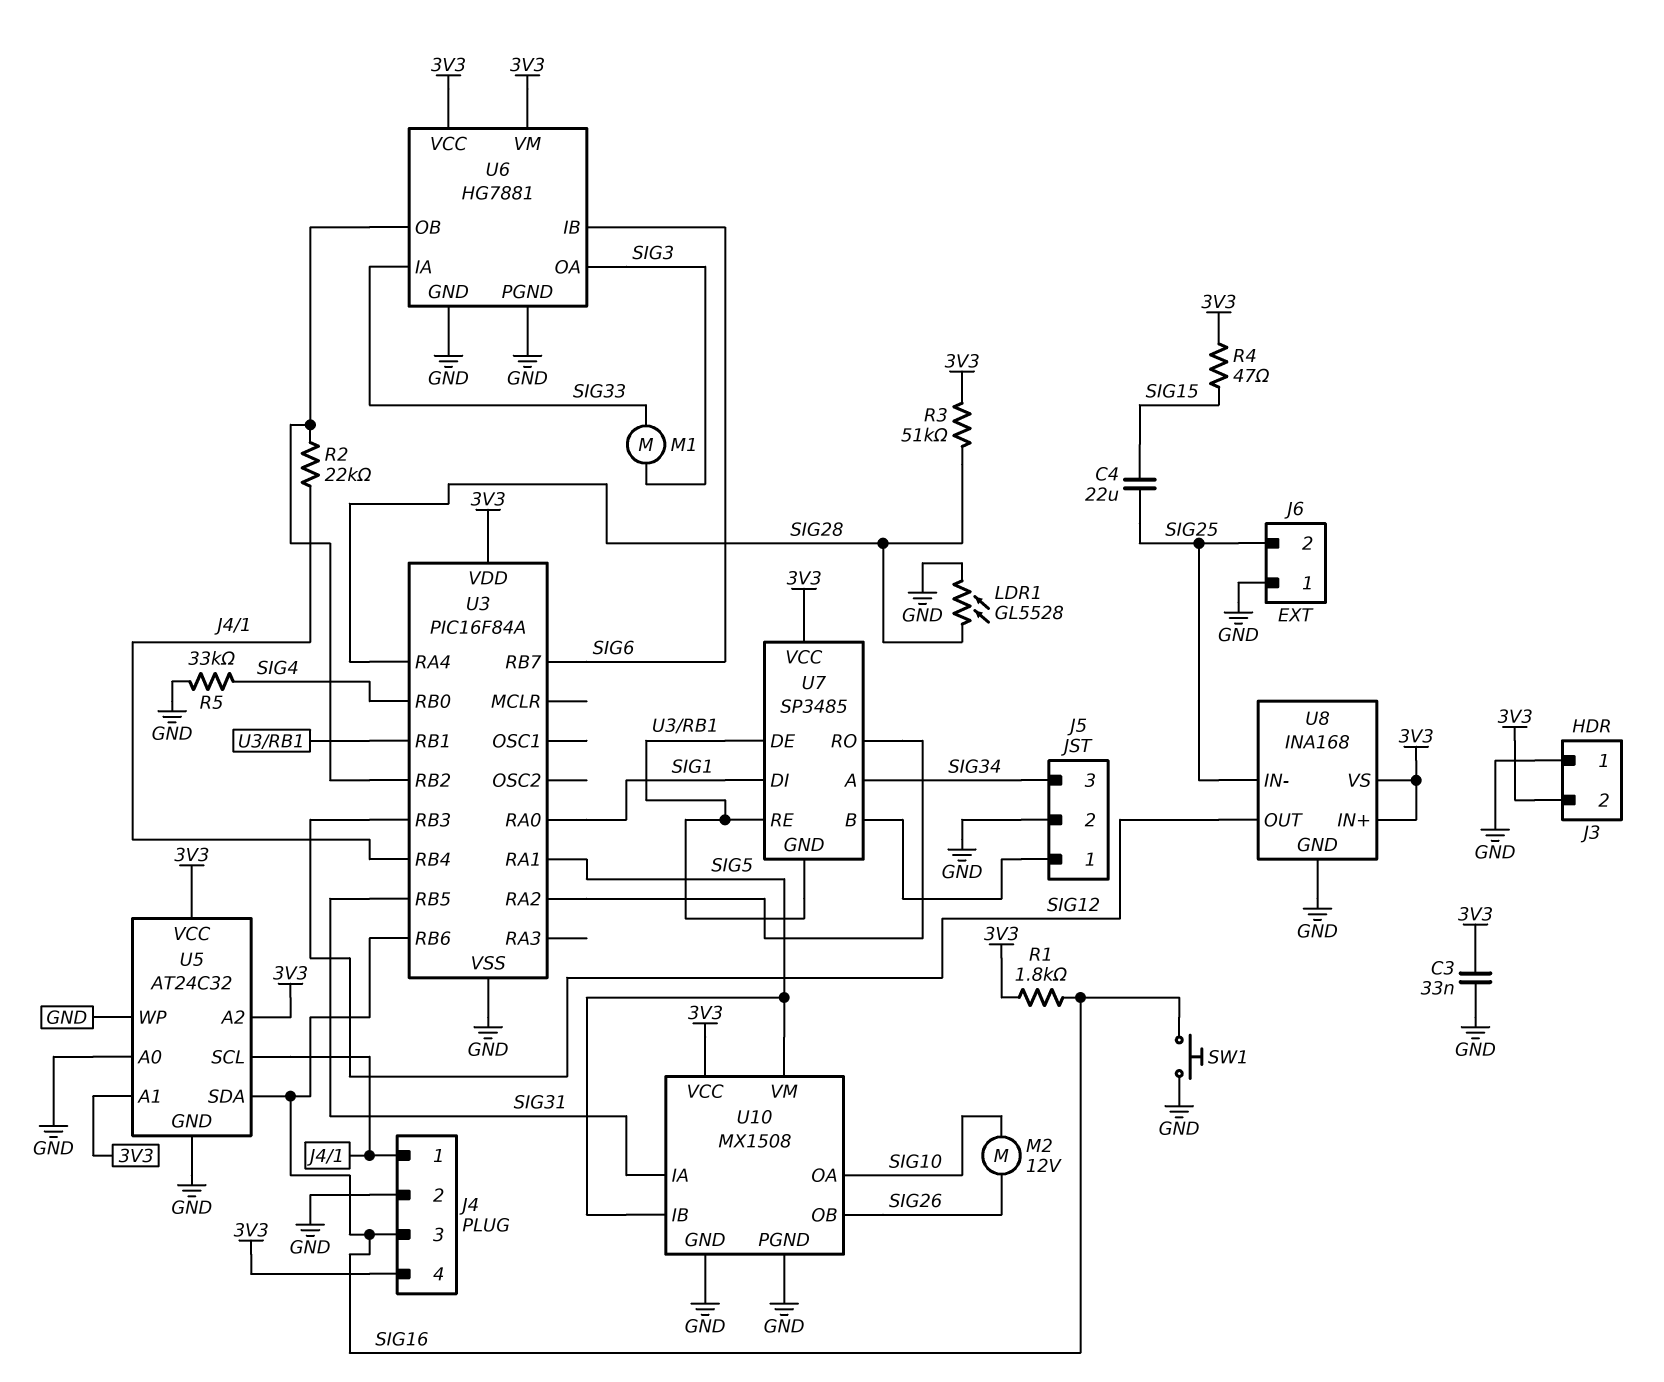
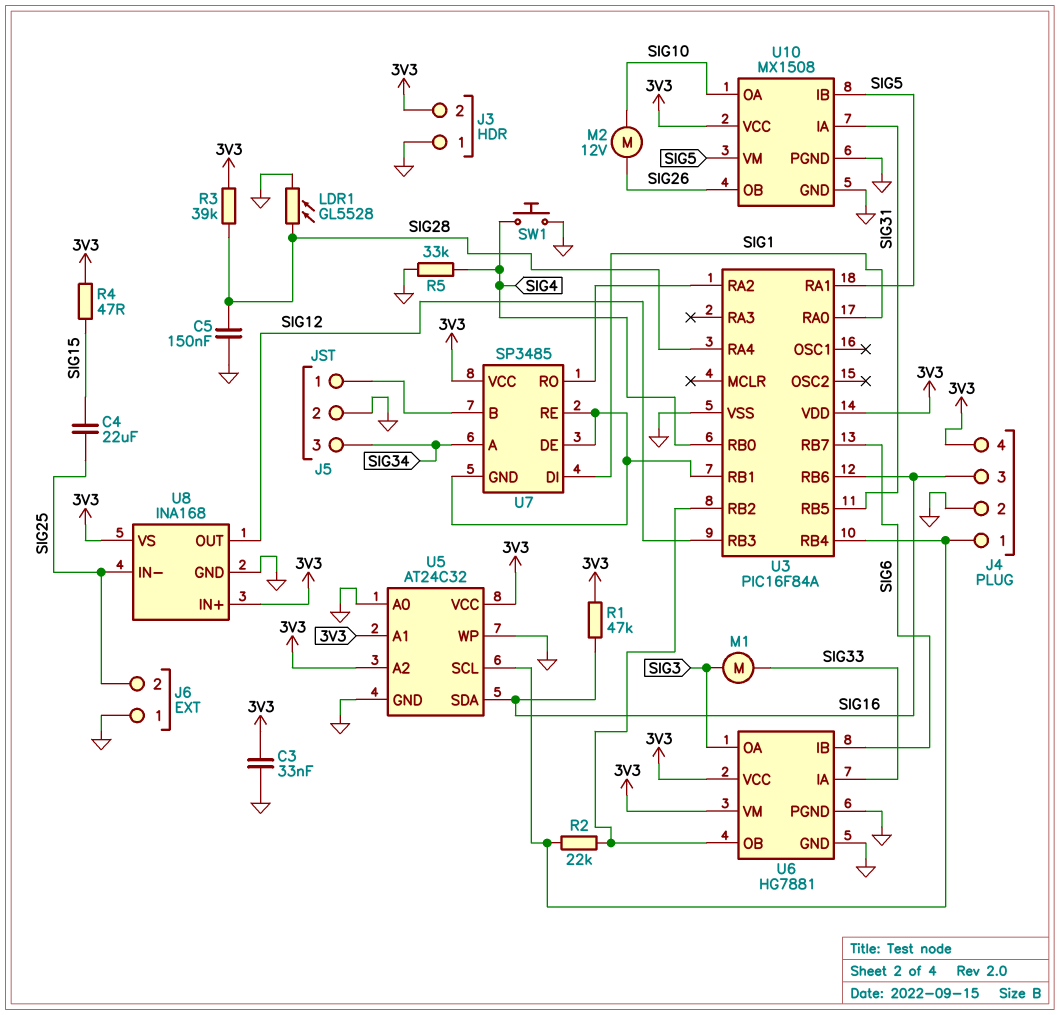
C5: none -> 150nF (GND, SIG28)
R1: 1.8k (3V3, SIG16) -> 47k (3V3, SIG16)
R3: 51k (3V3, SIG28) -> 39k (3V3, SIG28)
SW1: button (GND, SIG16) -> button (GND, SIG4)

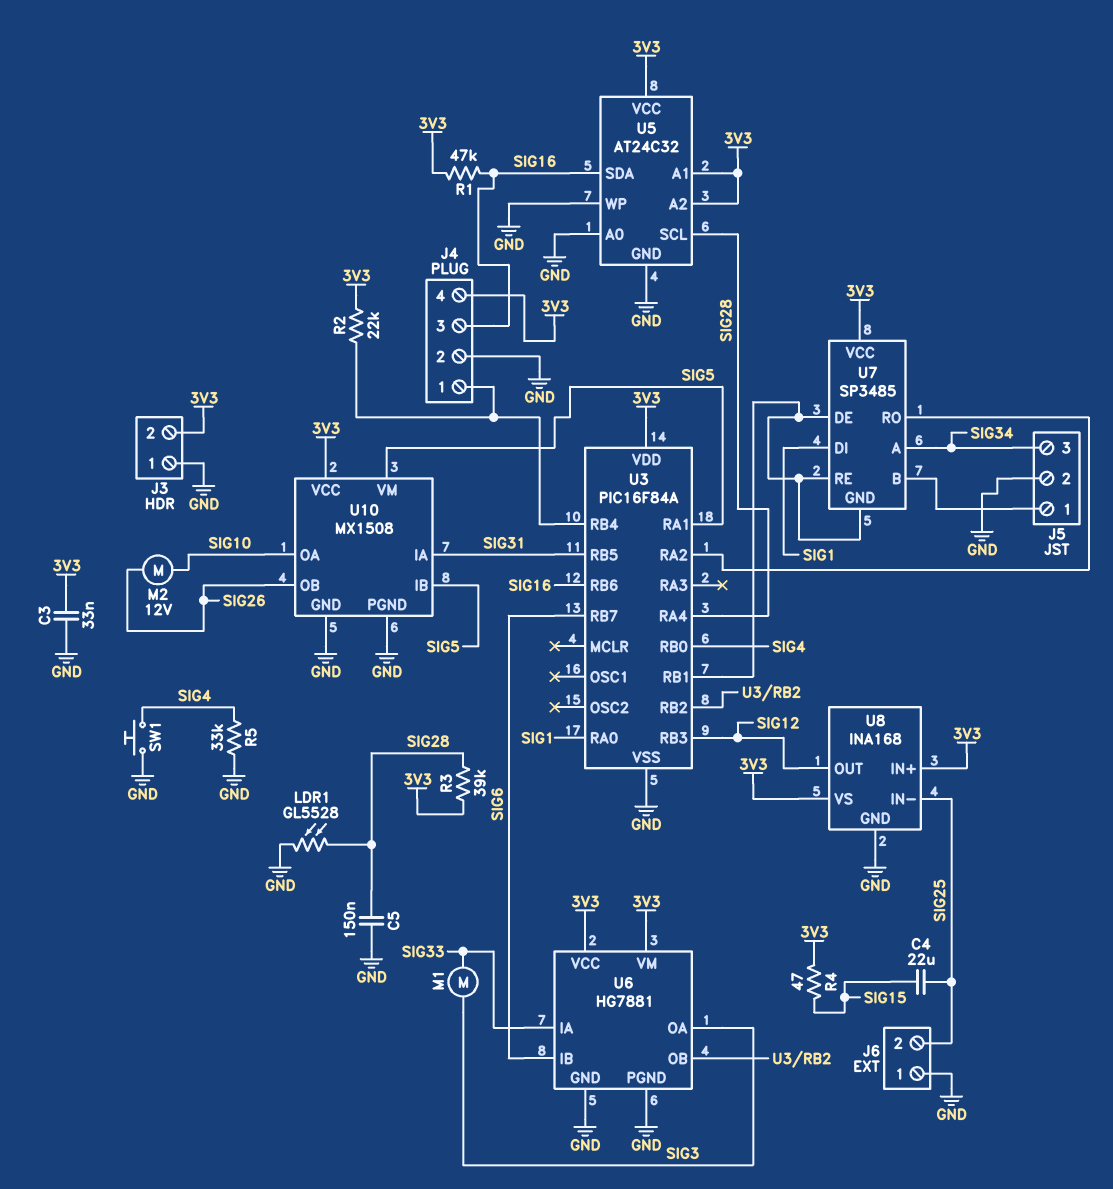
R2: 22k (J4/1, U3/RB2) -> 22k (3V3, J4/1)
U5 pin SCL: J4/1 -> SIG28

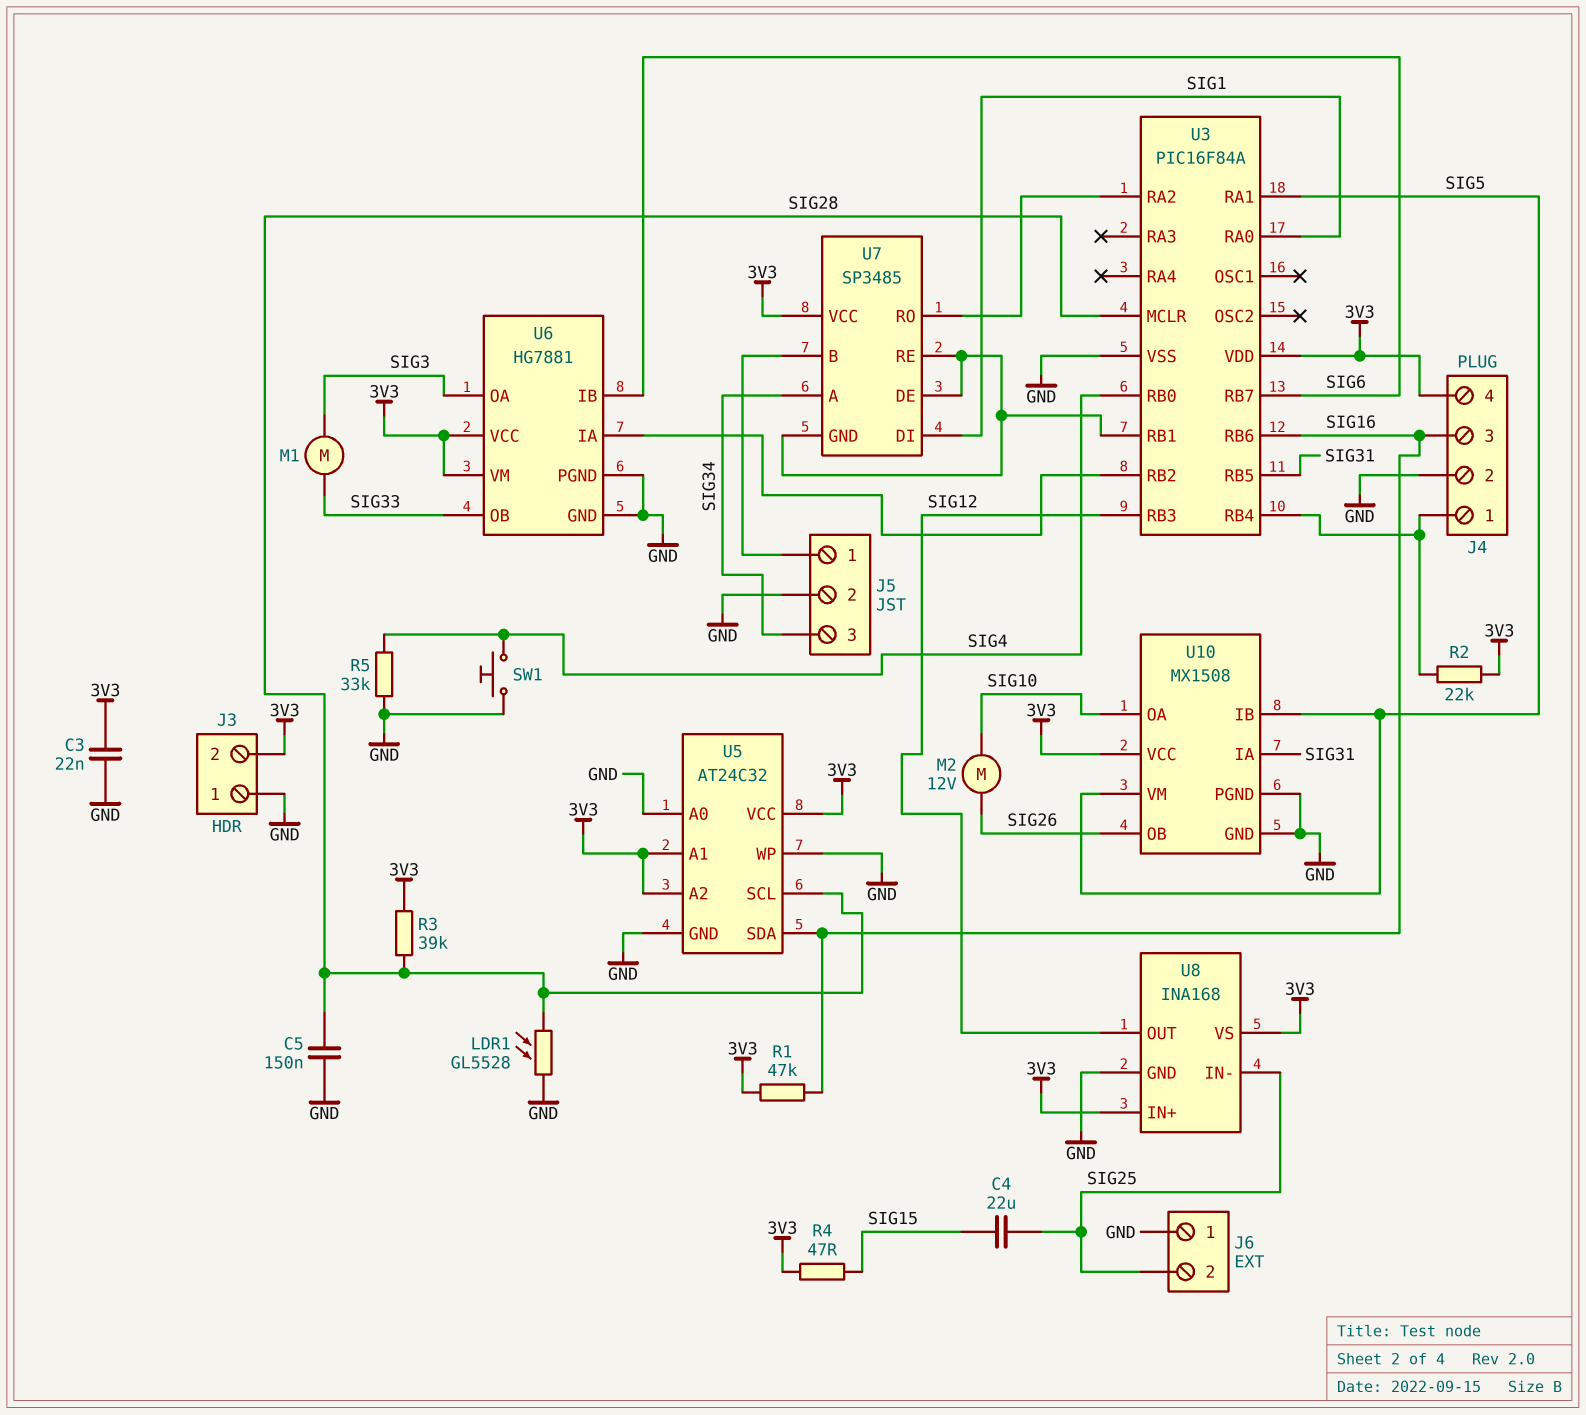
C3: 33nF (3V3, GND) -> 22nF (3V3, GND)
U3 pin MCLR: none -> SIG28
U3 pin RA4: SIG28 -> none
U6 pin IA: SIG33 -> U3/RB2
U6 pin OB: U3/RB2 -> SIG33

